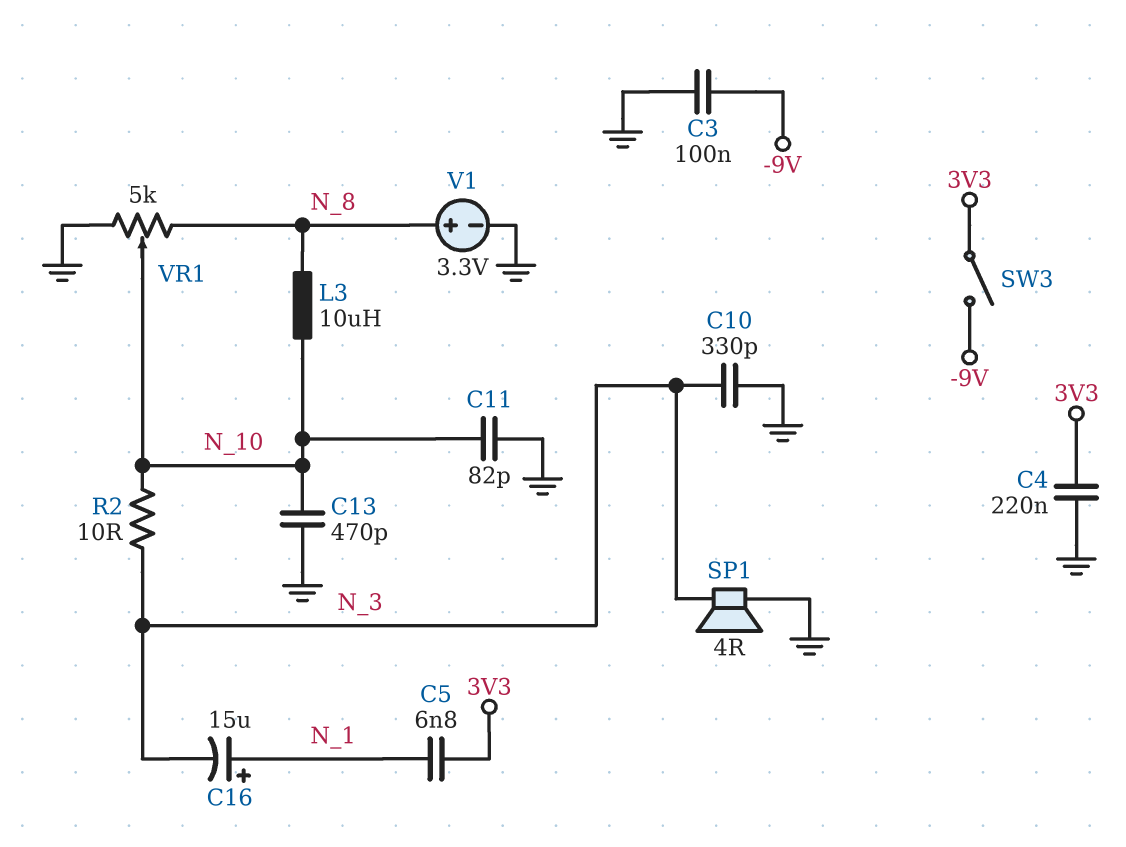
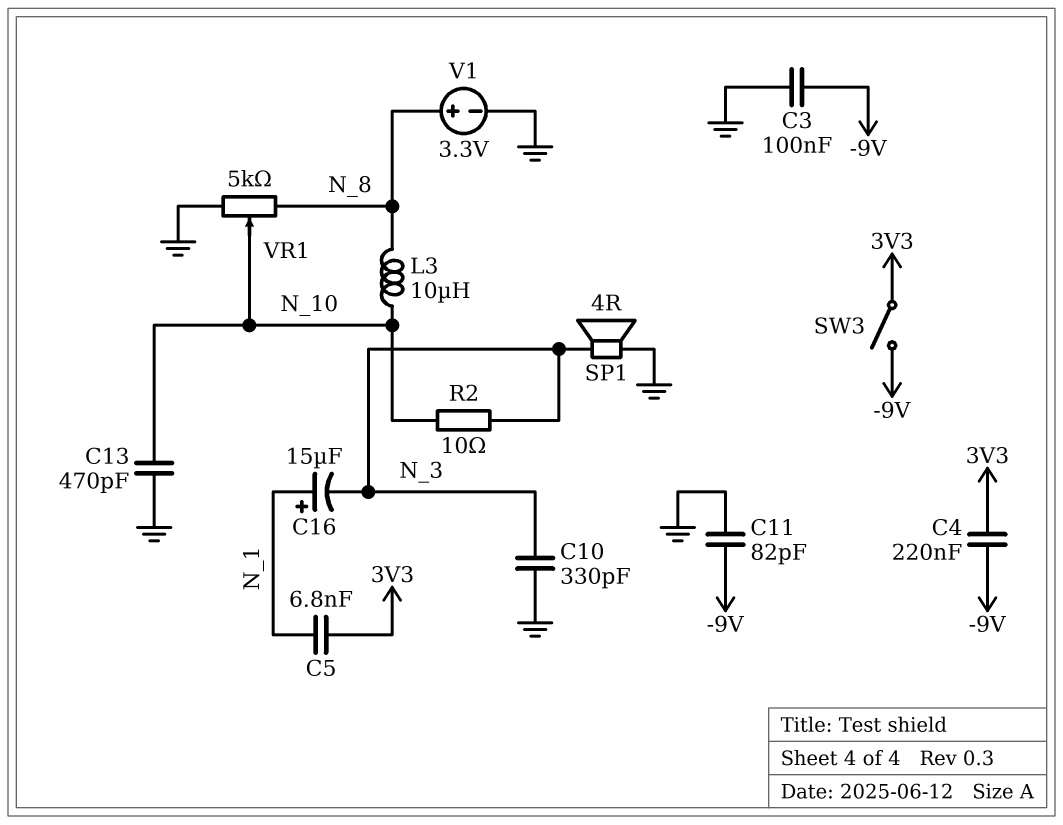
C4: 220nF (3V3, GND) -> 220nF (-9V, 3V3)
C11: 82pF (GND, N_10) -> 82pF (-9V, GND)

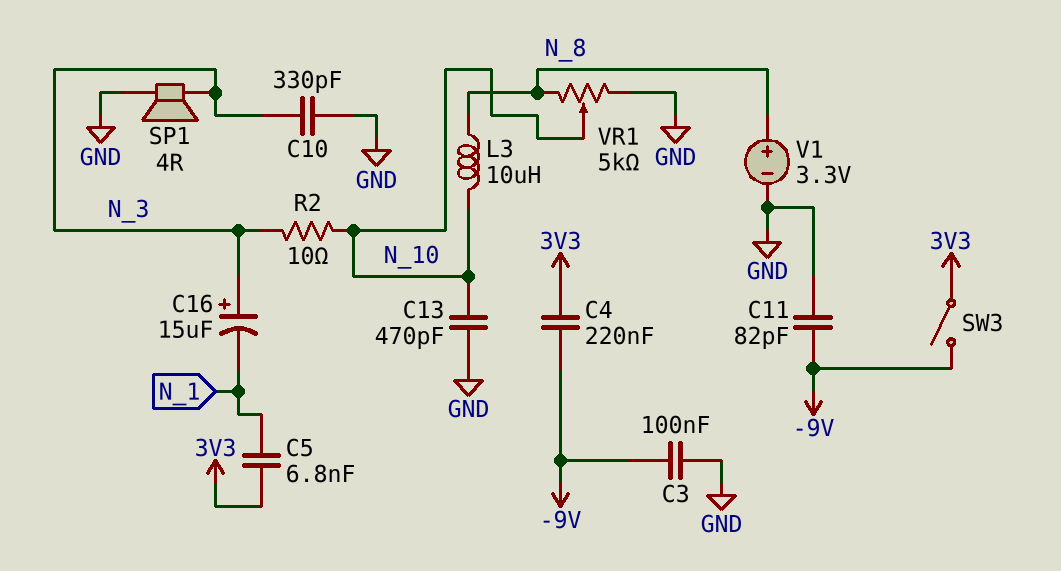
C16: 15uF (plus N_1, minus N_3) -> 15uF (plus N_3, minus N_1)

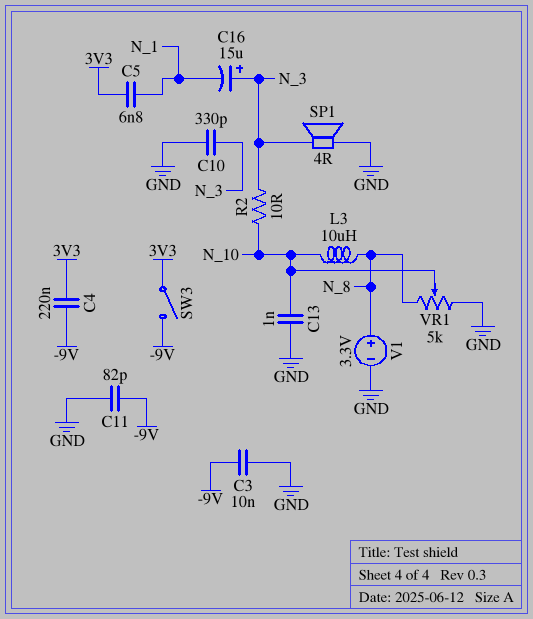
C3: 100nF (-9V, GND) -> 10nF (-9V, GND)
C13: 470pF (GND, N_10) -> 1nF (GND, N_10)

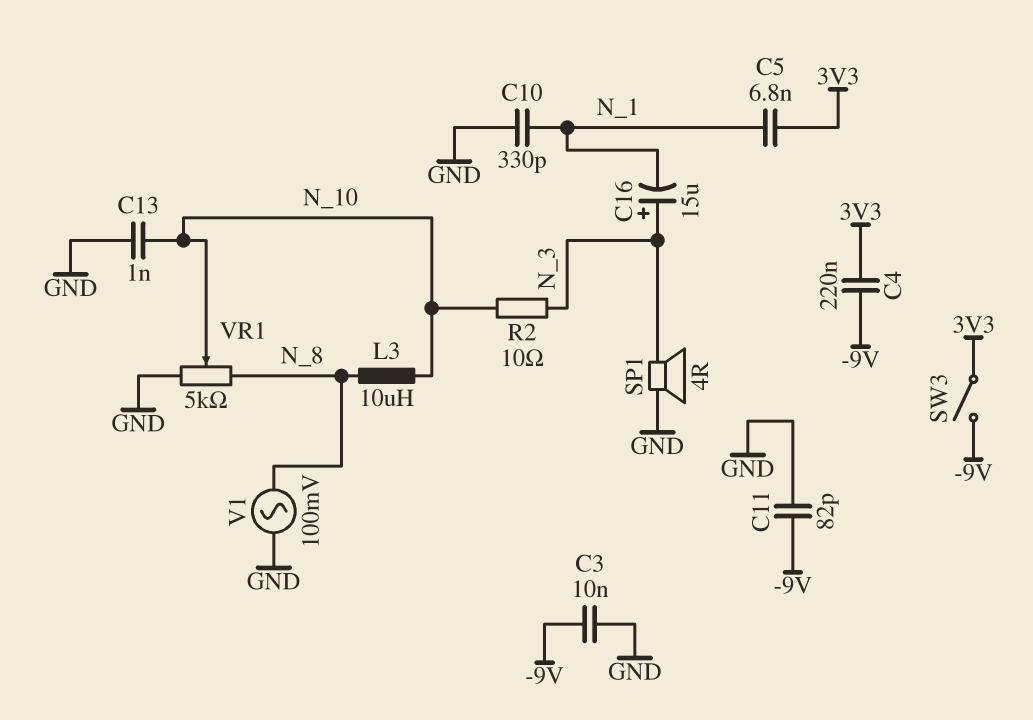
C10: 330pF (GND, N_3) -> 330pF (GND, N_1)
V1: 3.3V (plus N_8, minus GND) -> AC 100mV (GND, N_8)

